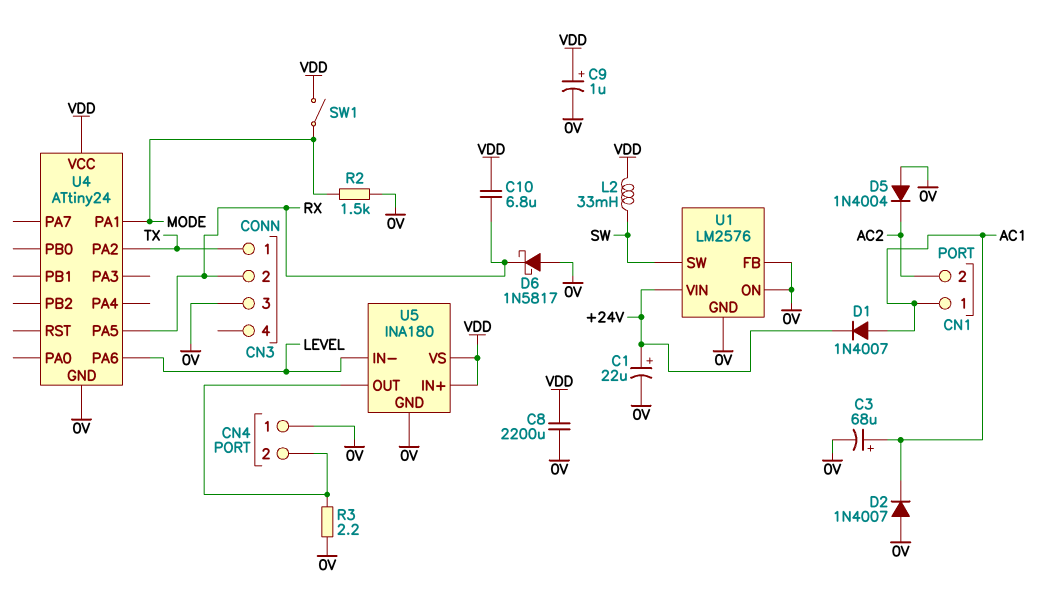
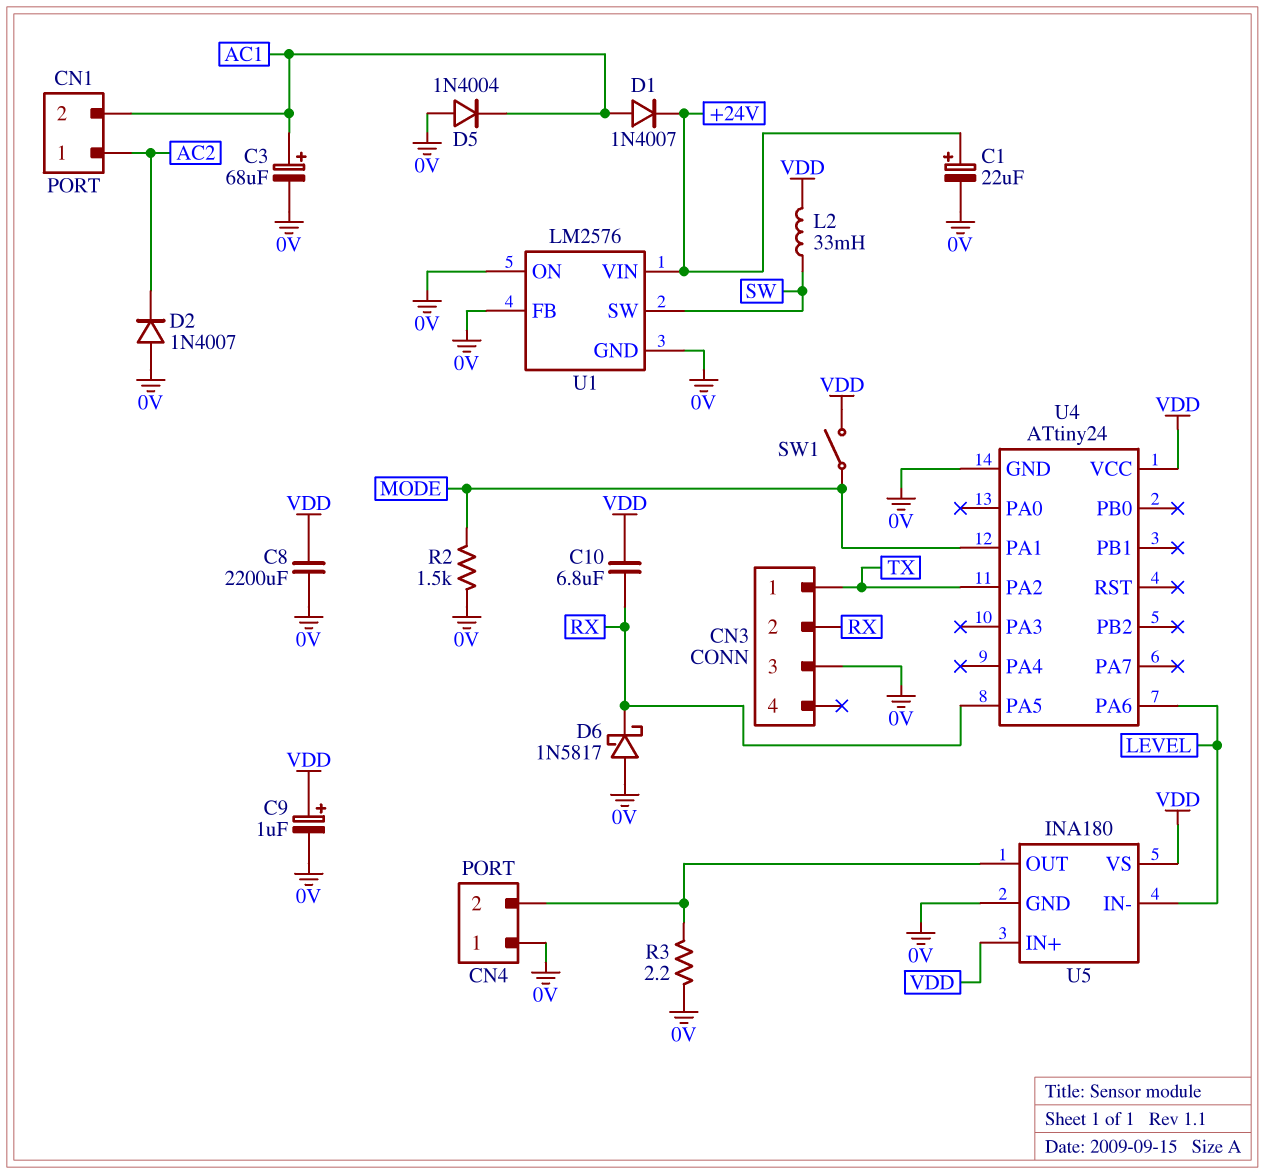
CN1 pin 1: AC1 -> AC2
CN1 pin 2: AC2 -> AC1
D2: diode 1N4007 (A 0V, K AC1) -> diode 1N4007 (A 0V, K AC2)
D5: diode 1N4004 (A 0V, K AC2) -> diode 1N4004 (A 0V, K AC1)

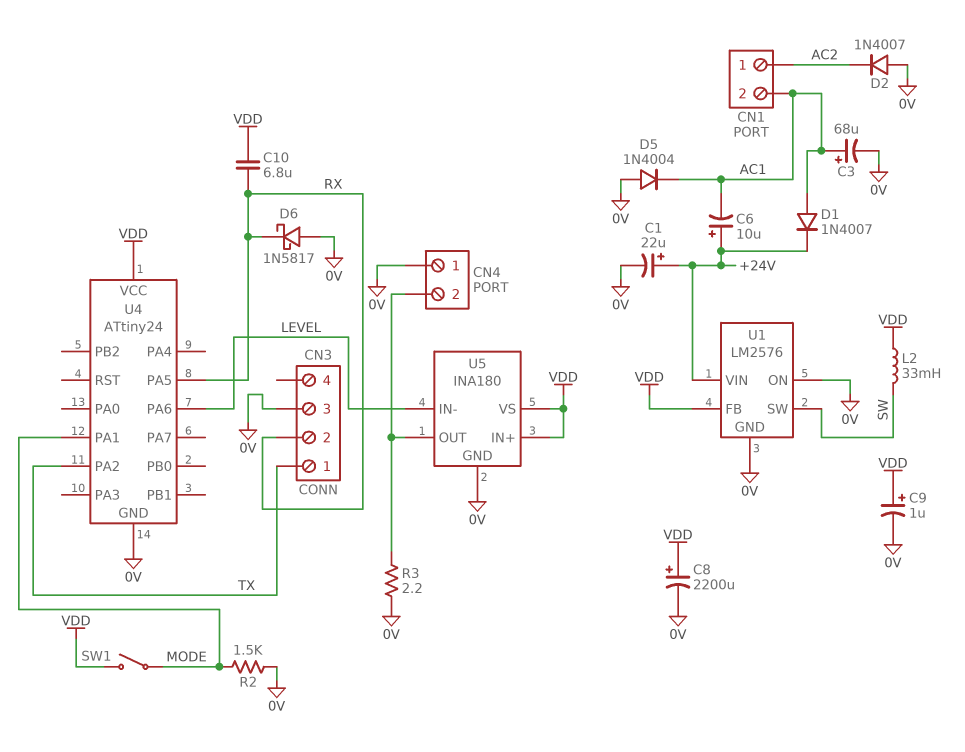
C6: none -> 10uF (plus +24V, minus AC1)
C8: 2200uF (0V, VDD) -> 2200uF (plus VDD, minus 0V)
U1 pin FB: 0V -> VDD

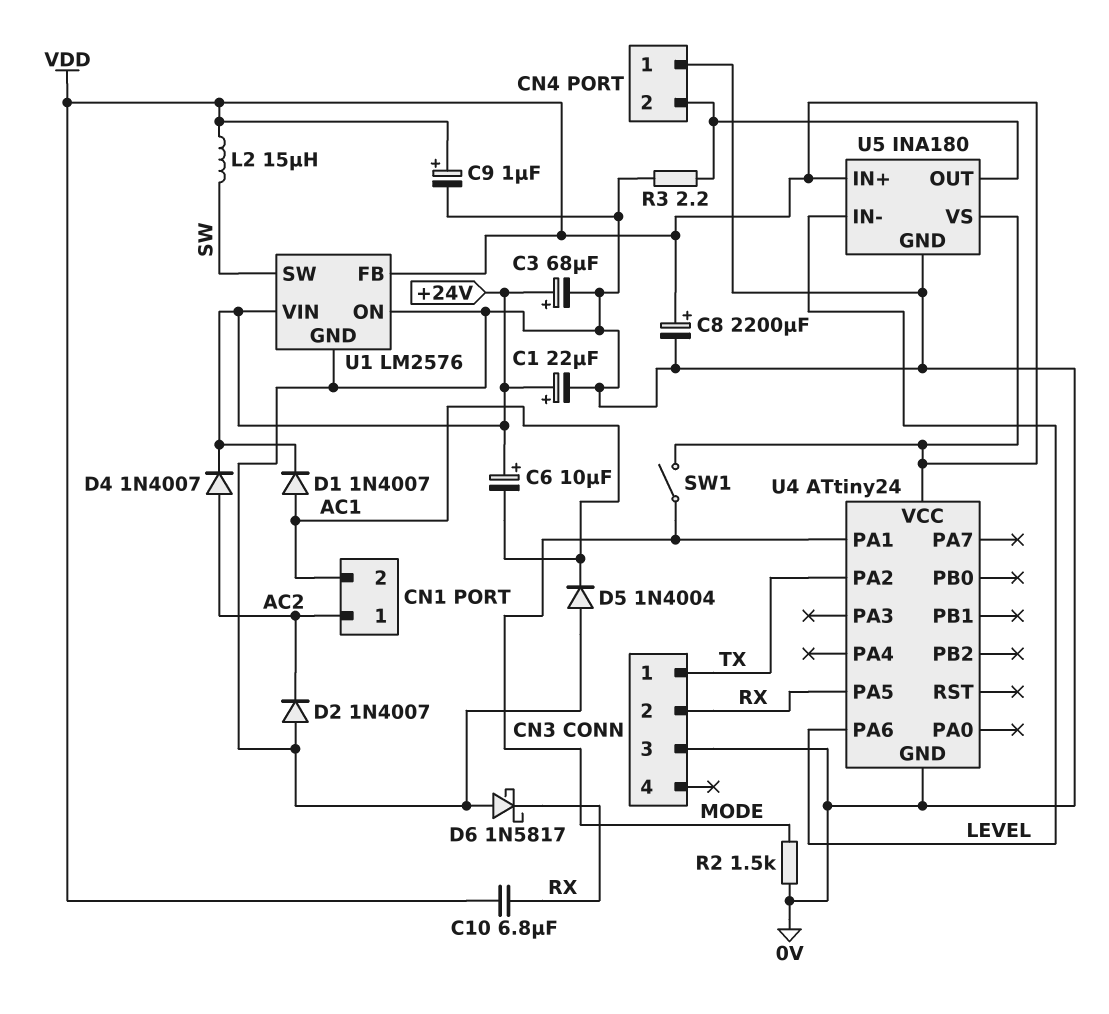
C3: 68uF (plus AC1, minus 0V) -> 68uF (plus +24V, minus 0V)
D4: none -> diode 1N4007 (A AC2, K +24V)
L2: 33mH (SW, VDD) -> 15uH (SW, VDD)

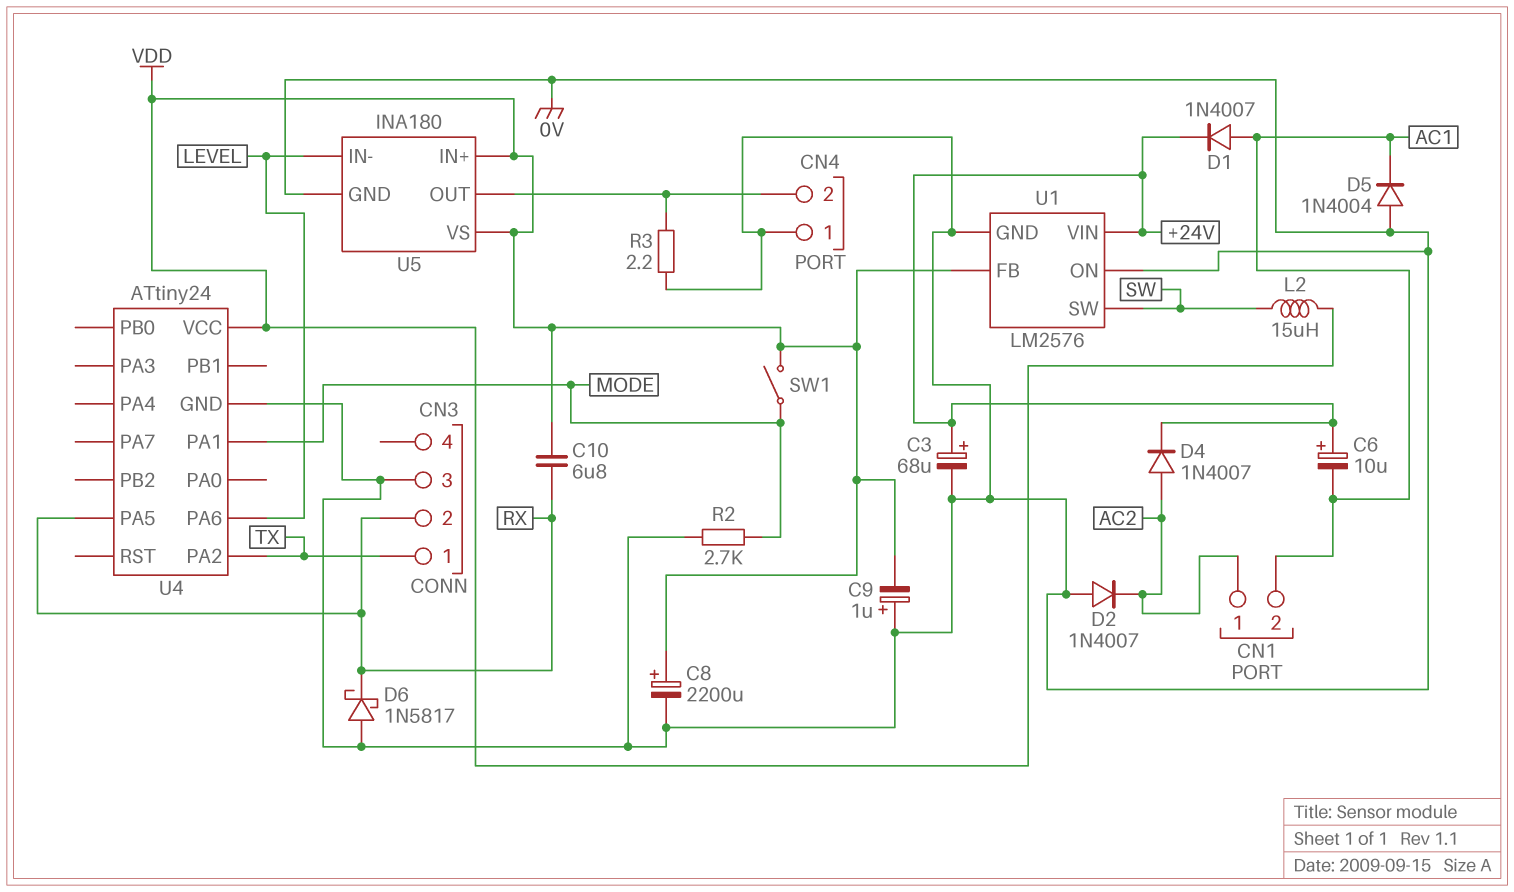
C1: 22uF (plus +24V, minus 0V) -> none
C9: 1uF (plus VDD, minus 0V) -> 1uF (plus 0V, minus VDD)
R2: 1.5k (0V, MODE) -> 2.7k (0V, MODE)

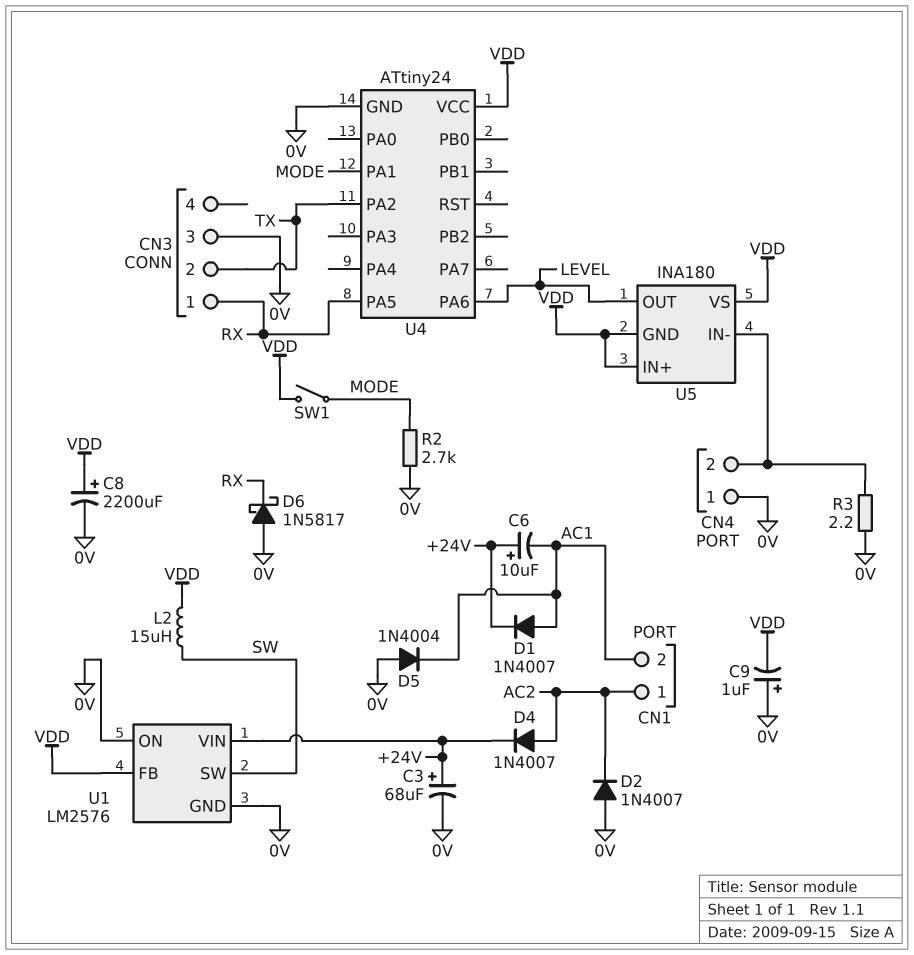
C10: 6.8uF (RX, VDD) -> none
CN3 pin 1: TX -> RX
CN3 pin 2: RX -> TX
U5 pin GND: 0V -> VDD
U5 pin IN-: LEVEL -> CN4/2
U5 pin OUT: CN4/2 -> LEVEL

